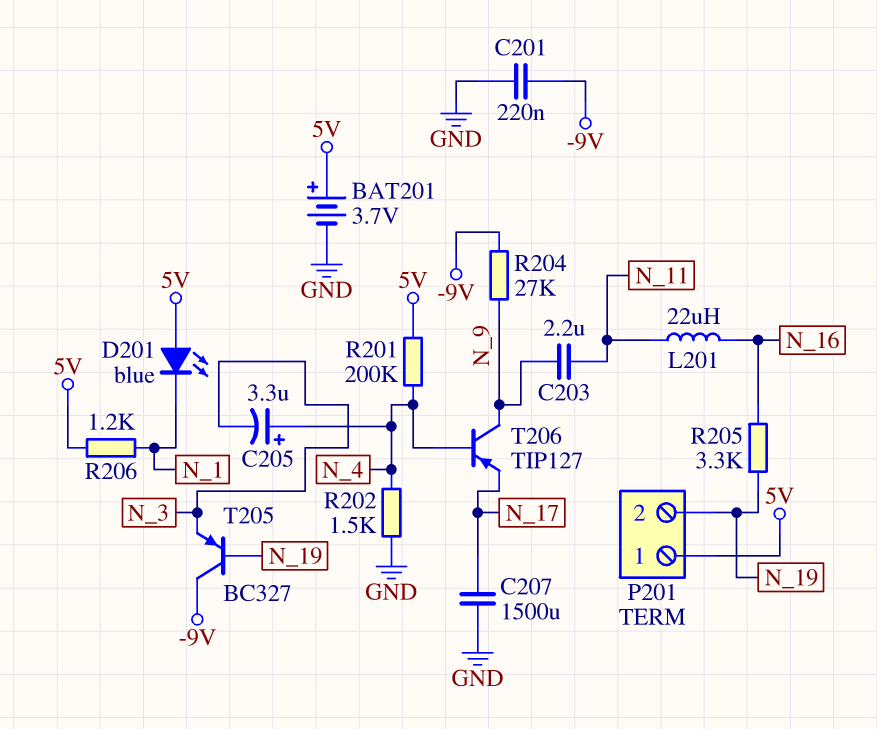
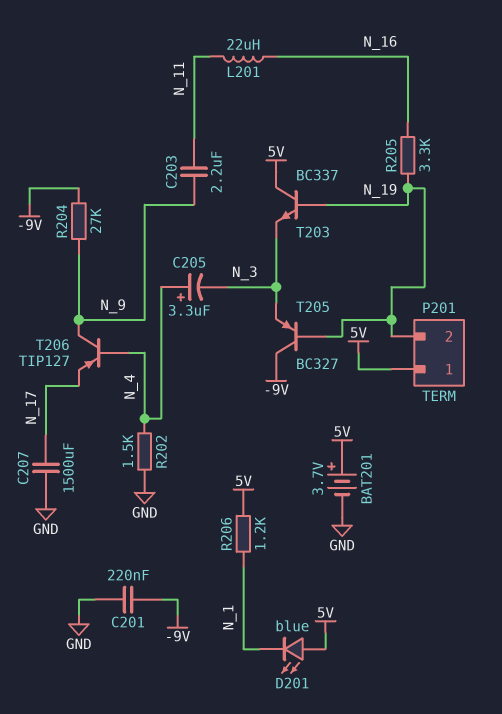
R201: 200k (5V, N_4) -> none
T203: none -> NPN BC337 (B N_19, C 5V, E N_3)

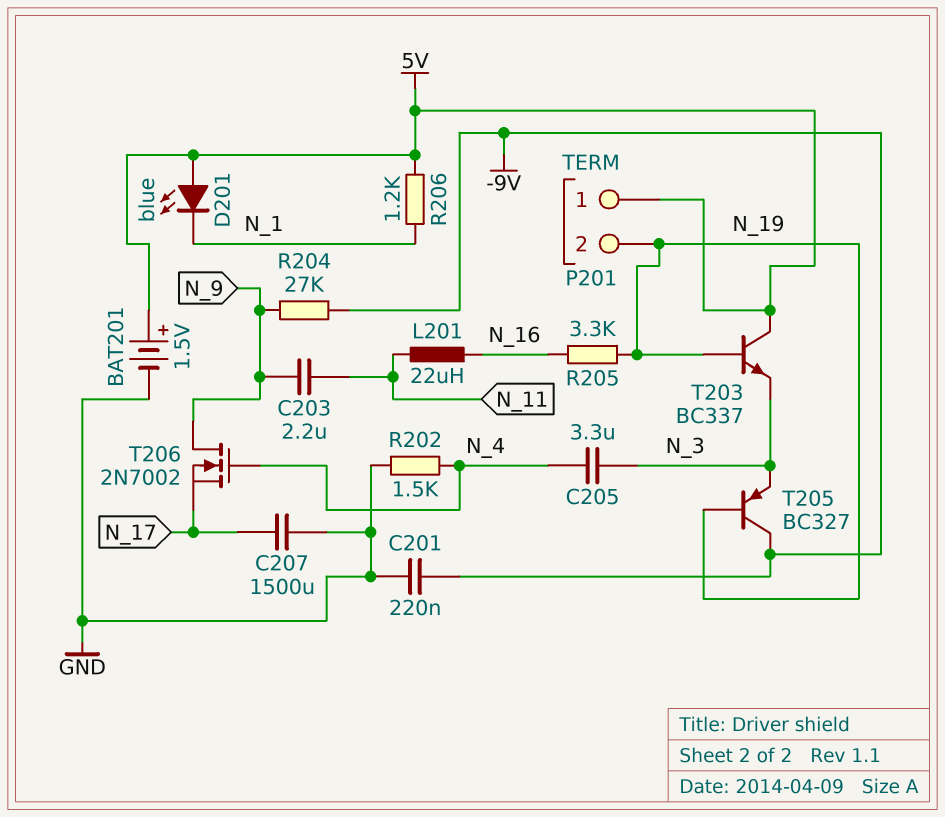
BAT201: 3.7V (plus 5V, minus GND) -> 1.5V (plus 5V, minus GND)
C205: 3.3uF (plus N_4, minus N_3) -> 3.3uF (N_3, N_4)
T206: PNP TIP127 (B N_4, C N_9, E N_17) -> NMOS 2N7002 (G N_4, D N_9, S N_17)

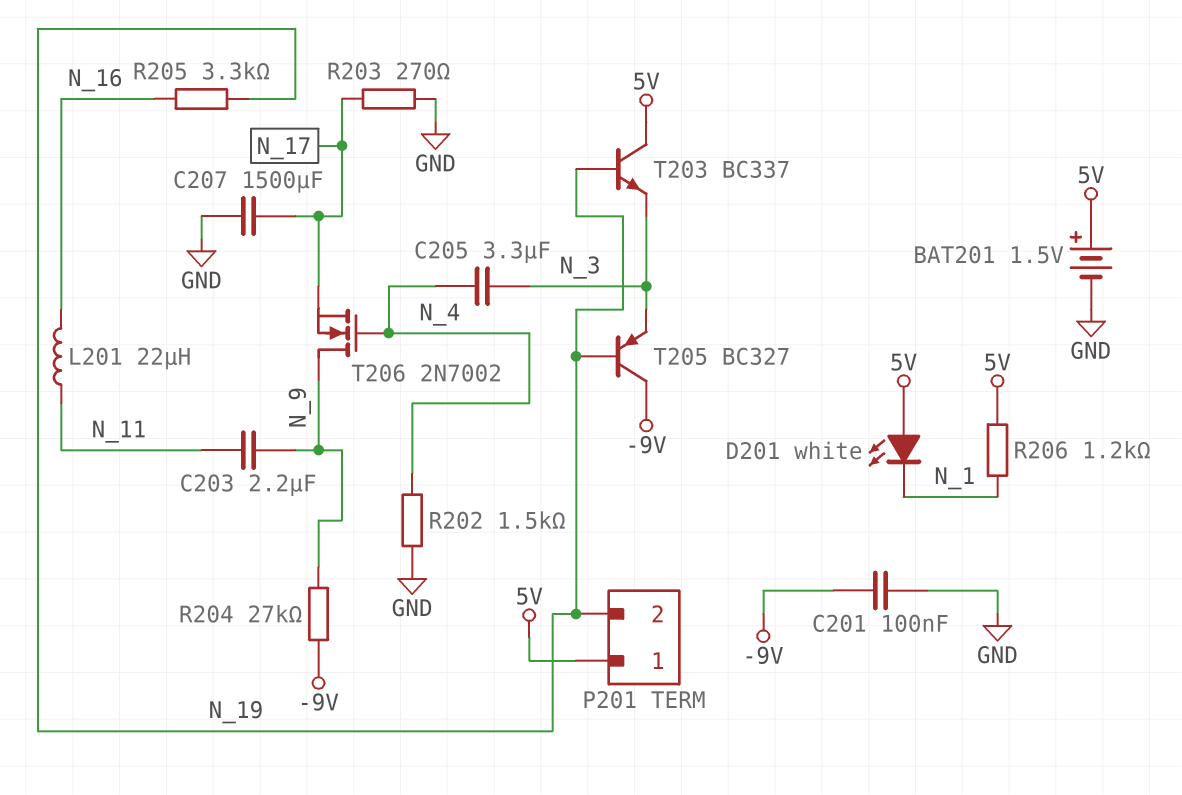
C201: 220nF (-9V, GND) -> 100nF (-9V, GND)
D201: LED blue (A 5V, K N_1) -> LED white (A 5V, K N_1)
R203: none -> 270 (GND, N_17)

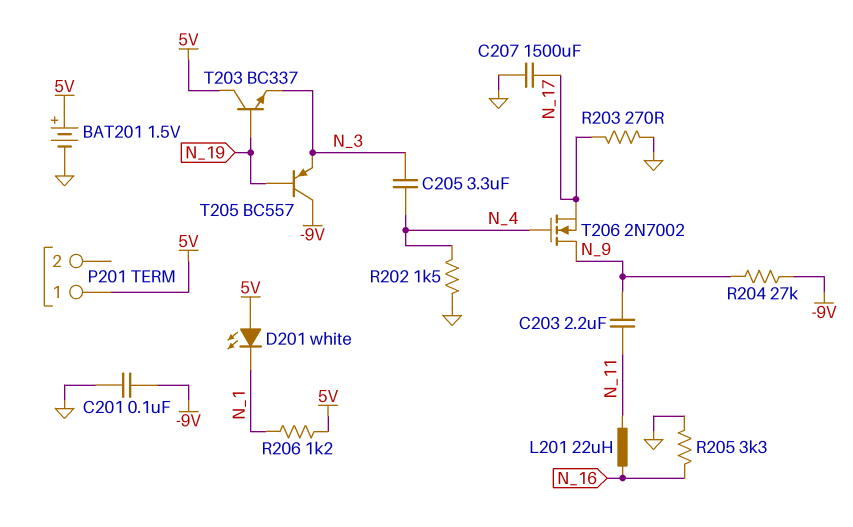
P201 pin 2: N_19 -> none
R205: 3.3k (N_16, N_19) -> 3.3k (GND, N_16)
T205: PNP BC327 (B N_19, C -9V, E N_3) -> PNP BC557 (B N_19, C -9V, E N_3)

